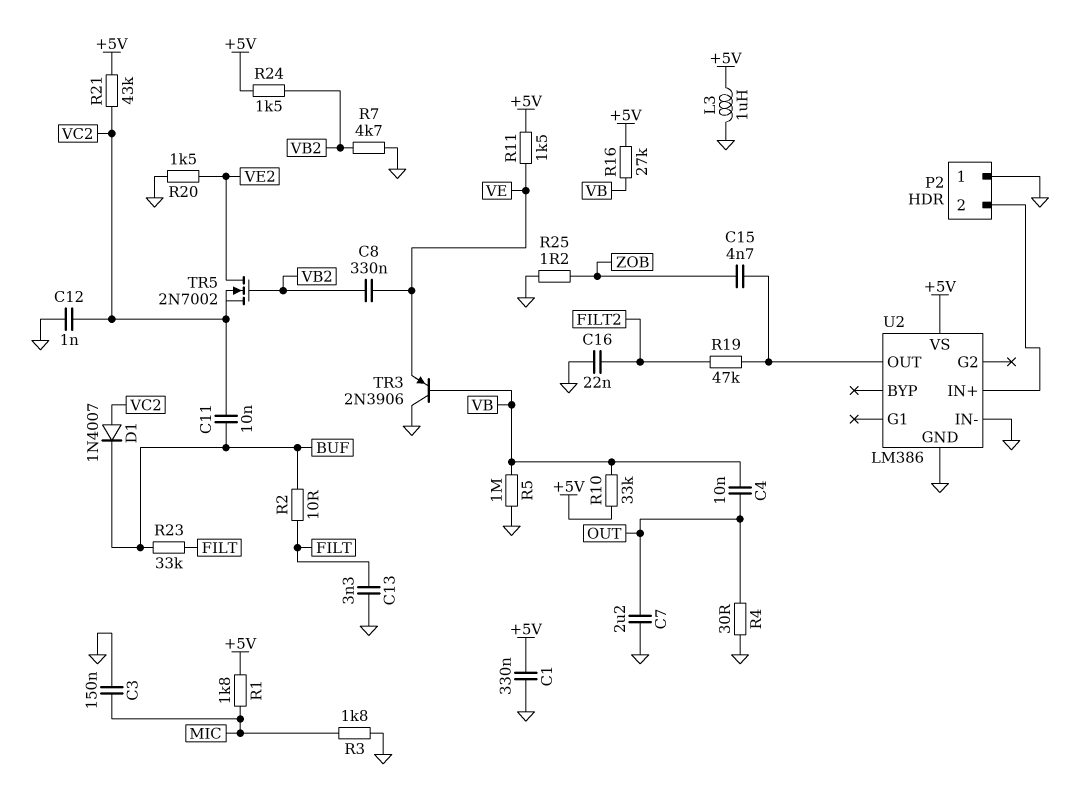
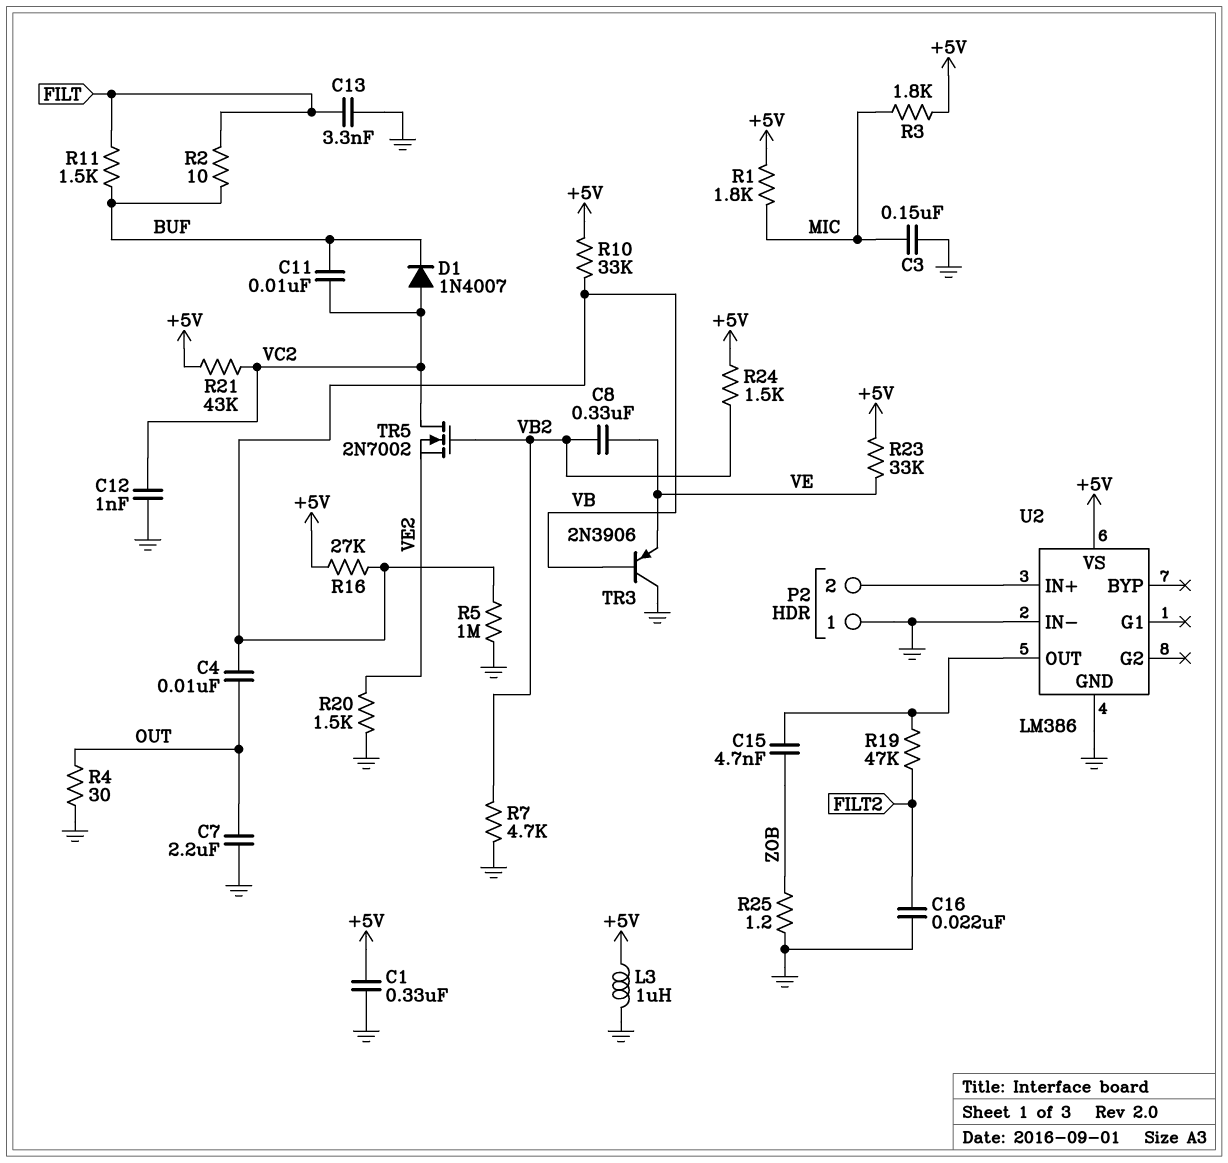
R3: 1.8k (GND, MIC) -> 1.8k (+5V, MIC)
R11: 1.5k (+5V, VE) -> 1.5k (BUF, FILT)
R23: 33k (BUF, FILT) -> 33k (+5V, VE)
TR5: NMOS 2N7002 (G VB2, D VE2, S VC2) -> NMOS 2N7002 (G VB2, D VC2, S VE2)

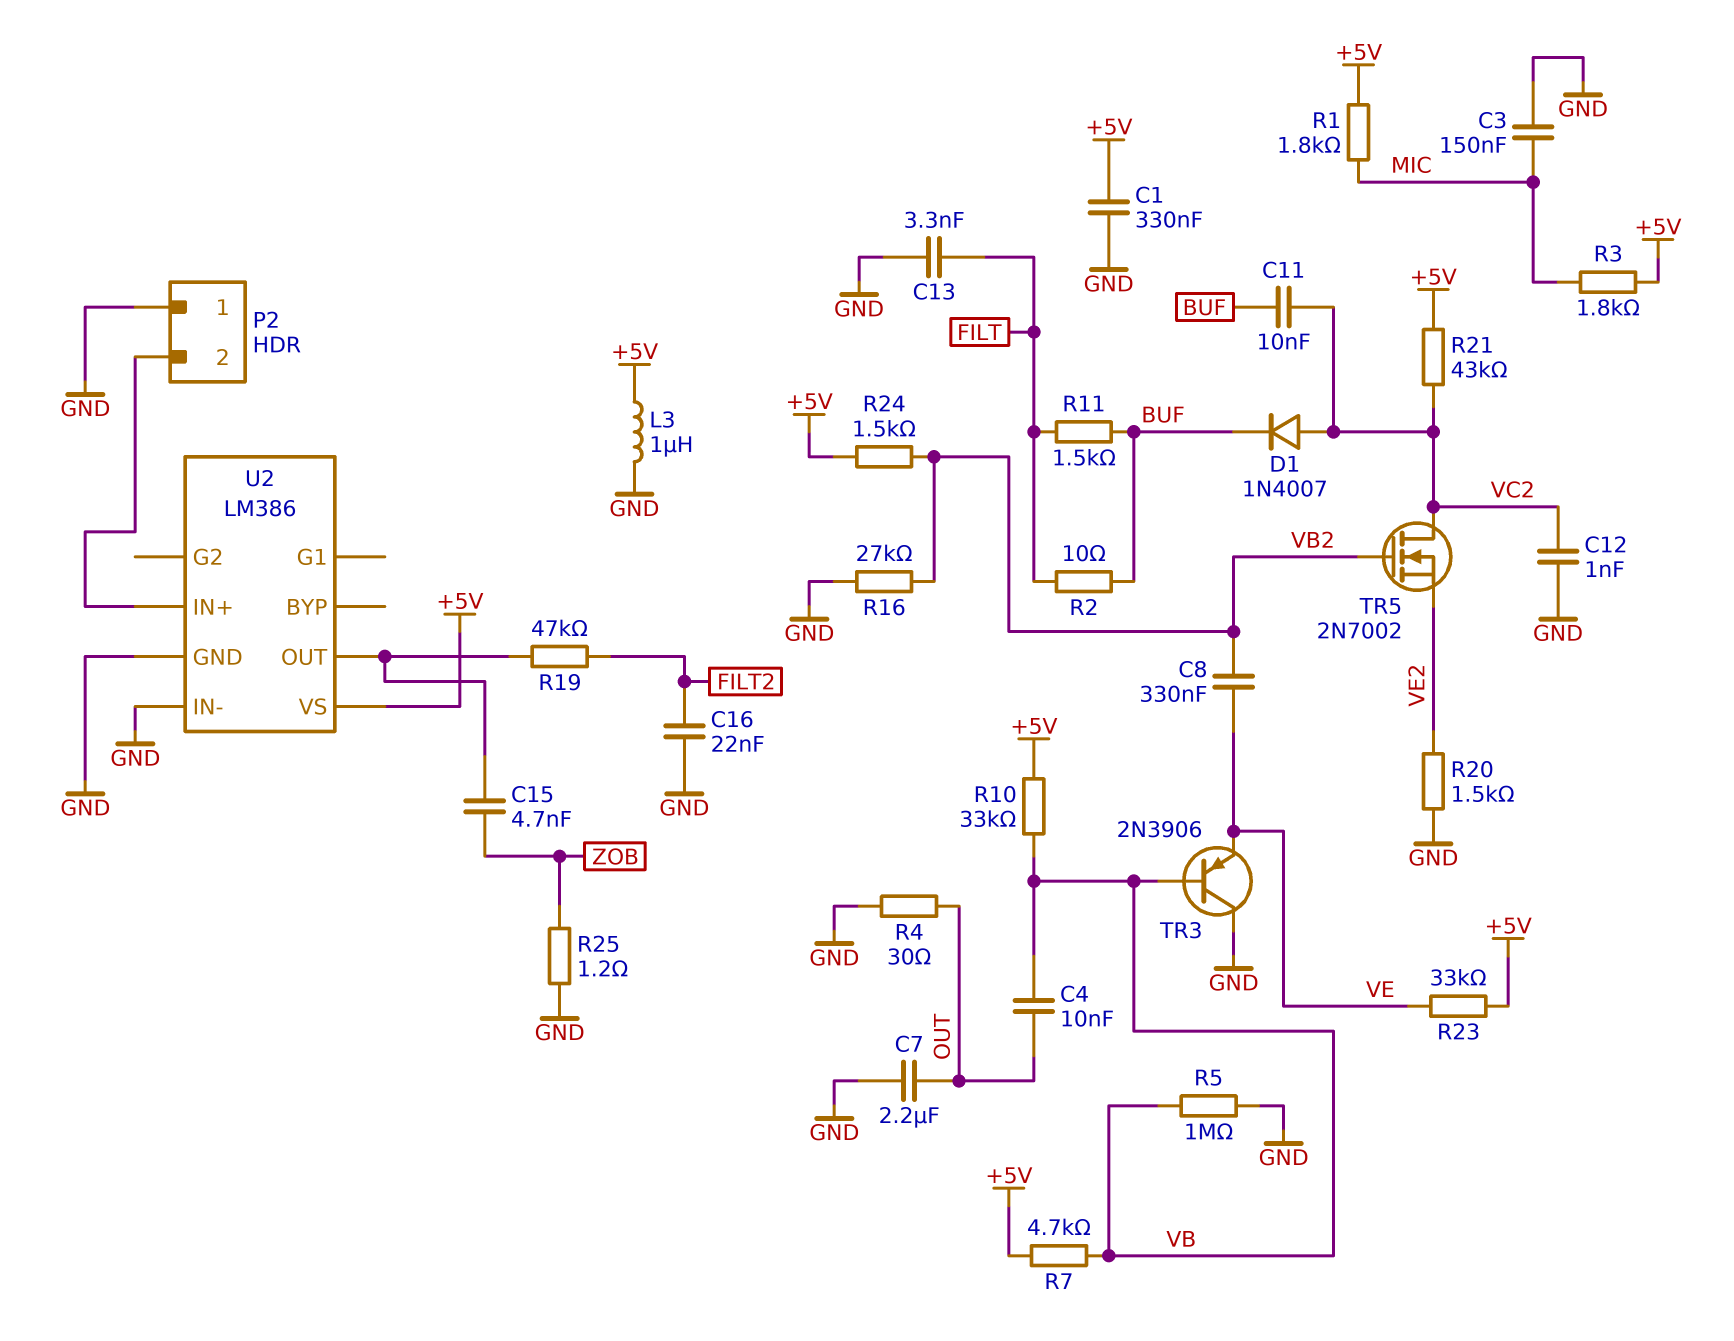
R7: 4.7k (GND, VB2) -> 4.7k (+5V, VB)
R16: 27k (+5V, VB) -> 27k (GND, VB2)

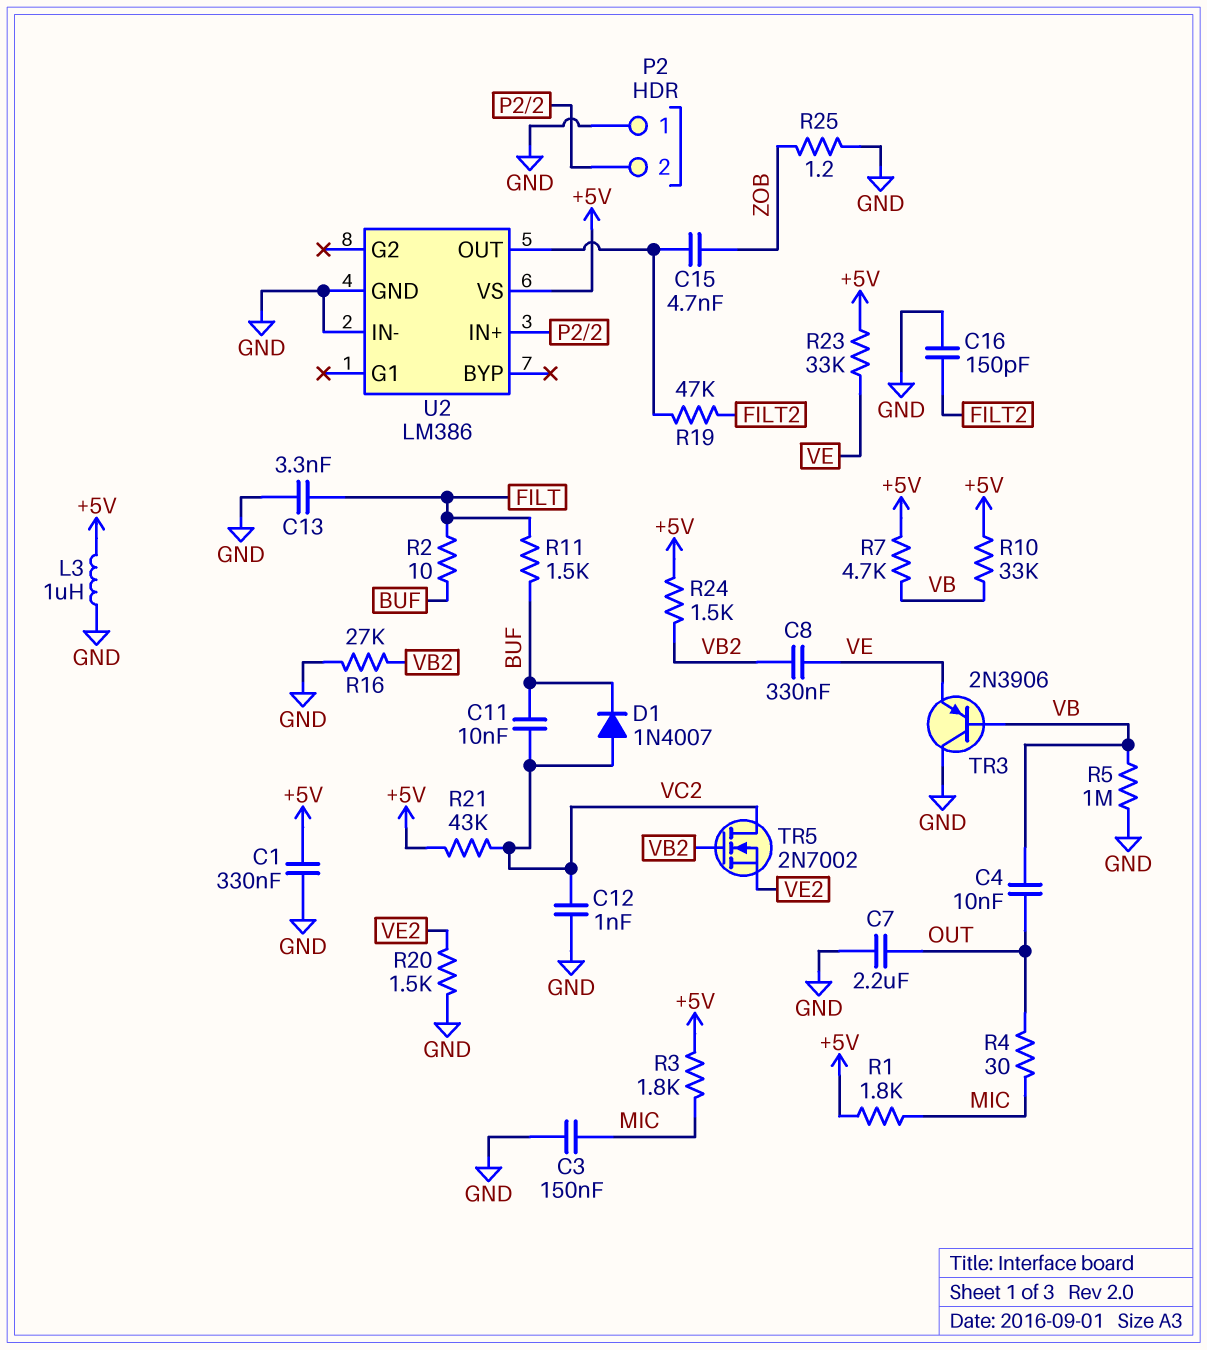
C16: 22nF (FILT2, GND) -> 150pF (FILT2, GND)
R4: 30 (GND, OUT) -> 30 (MIC, OUT)

